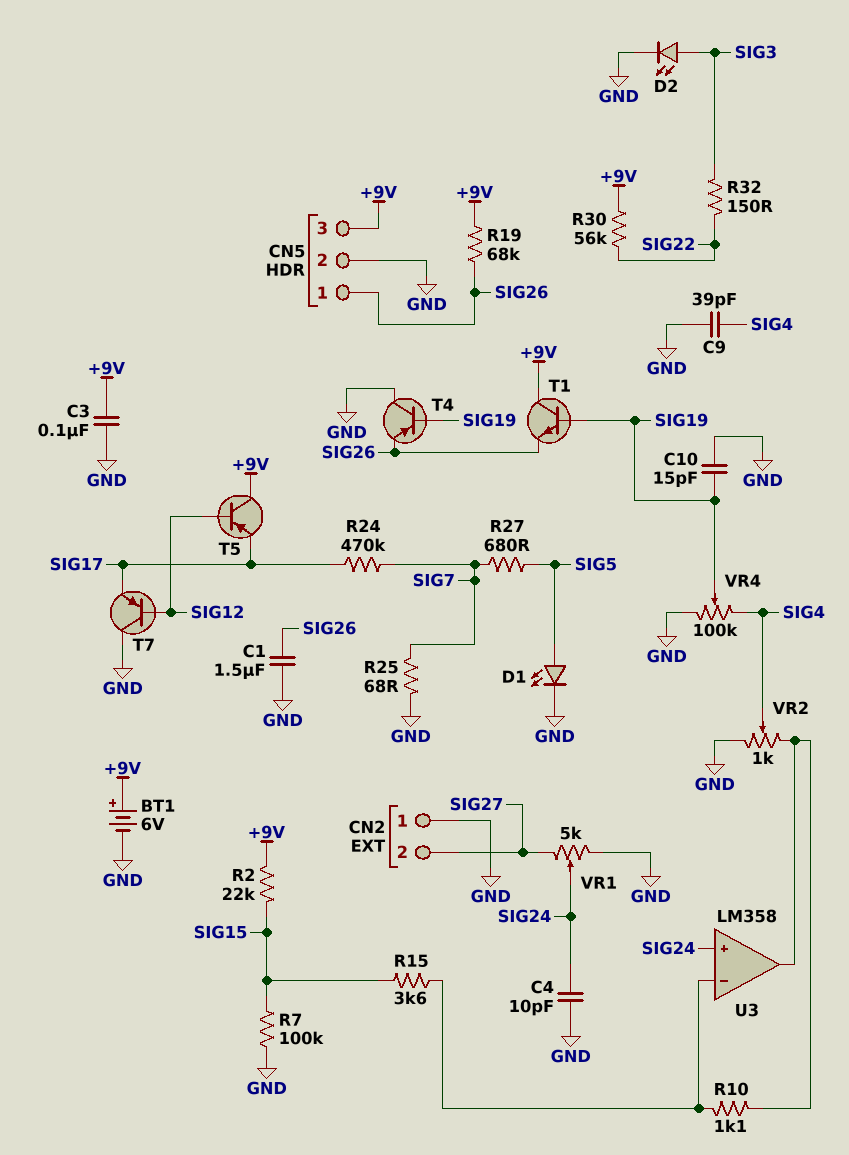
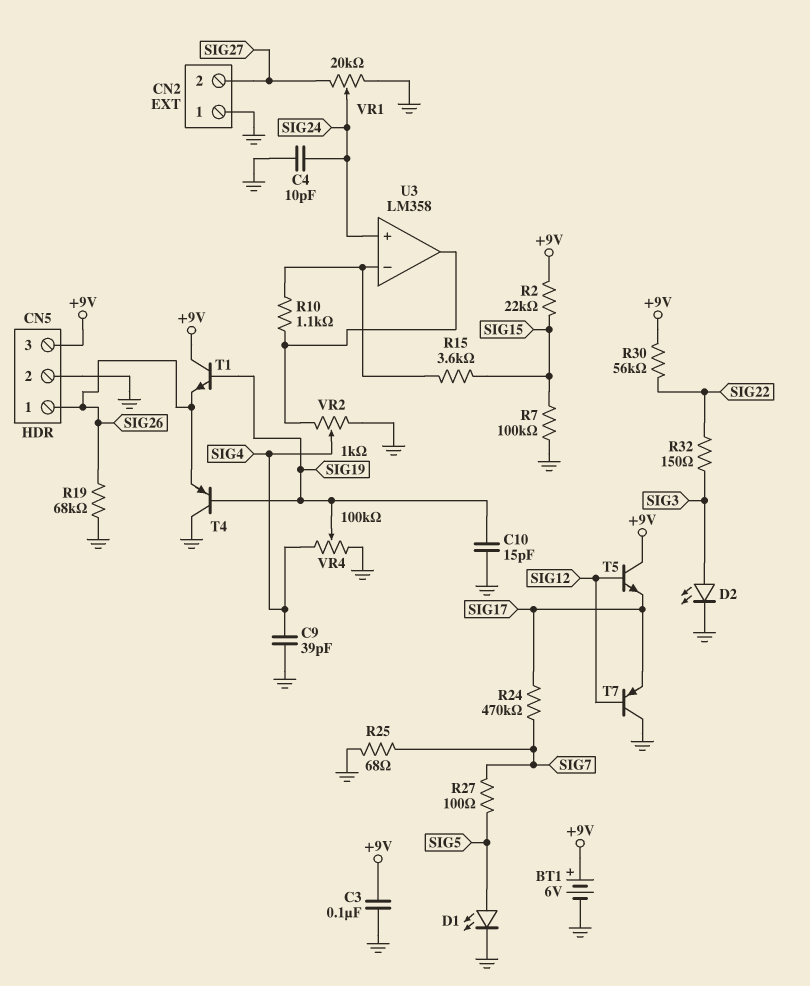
C1: 1.5uF (GND, SIG26) -> none
R19: 68k (+9V, SIG26) -> 68k (GND, SIG26)
R27: 680 (SIG5, SIG7) -> 100 (SIG5, SIG7)
T5: PNP (B SIG12, C +9V, E SIG17) -> NPN (B SIG12, C +9V, E SIG17)
VR1: 5k (GND, SIG27, wiper SIG24) -> 20k (GND, SIG27, wiper SIG24)

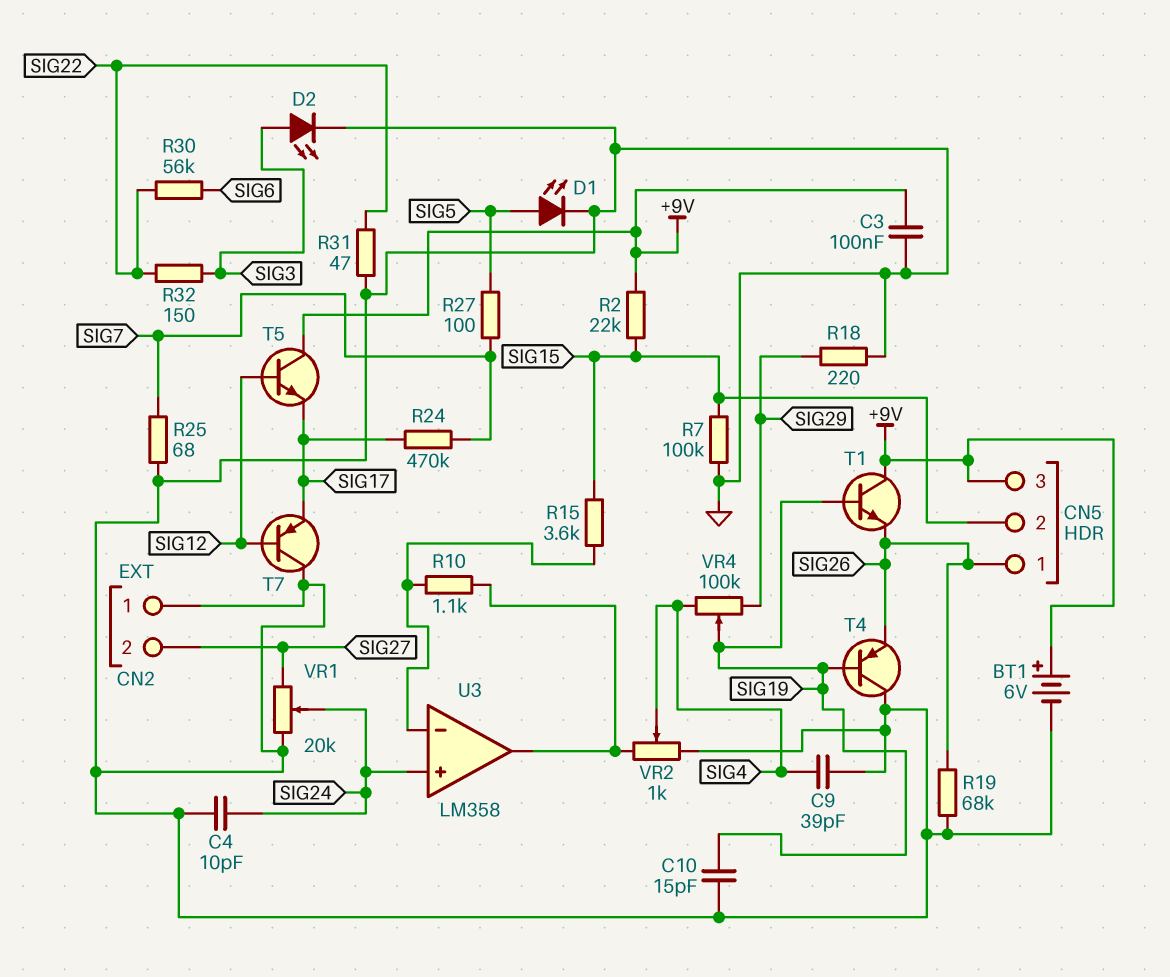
CN5 pin 2: GND -> SIG15
R18: none -> 220 (GND, SIG29)
R30: 56k (+9V, SIG22) -> 56k (SIG6, SIG22)
R31: none -> 47 (GND, SIG22)
VR4: 100k (GND, SIG4, wiper SIG19) -> 100k (SIG4, SIG29, wiper SIG19)

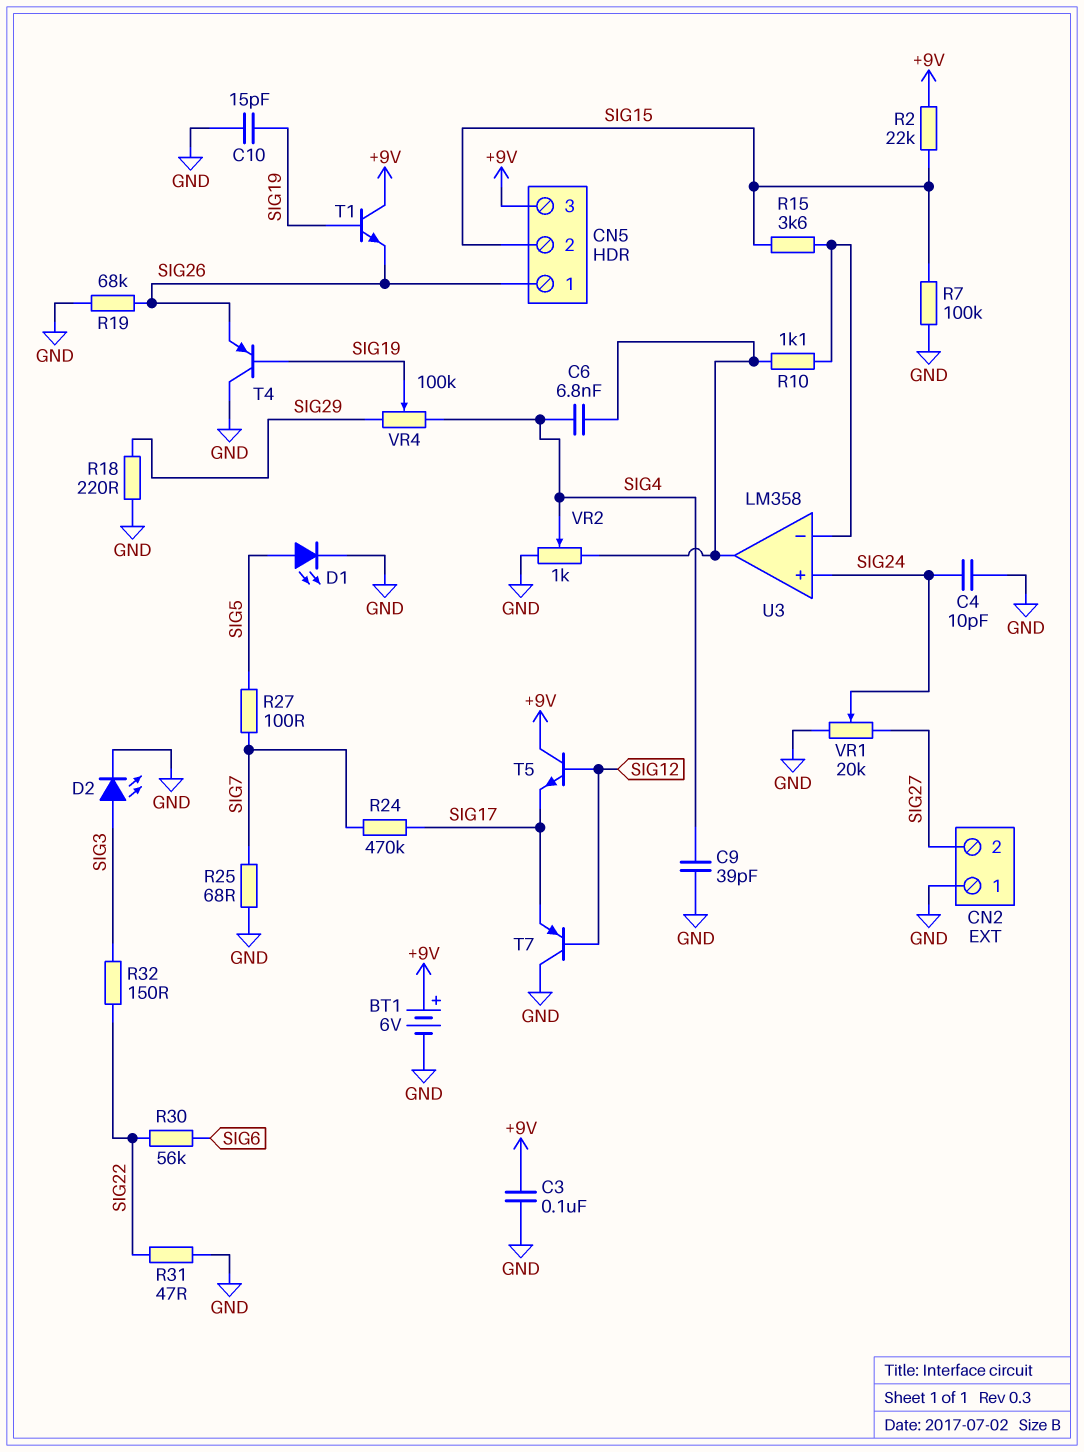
C6: none -> 6.8nF (SIG4, U3/out)

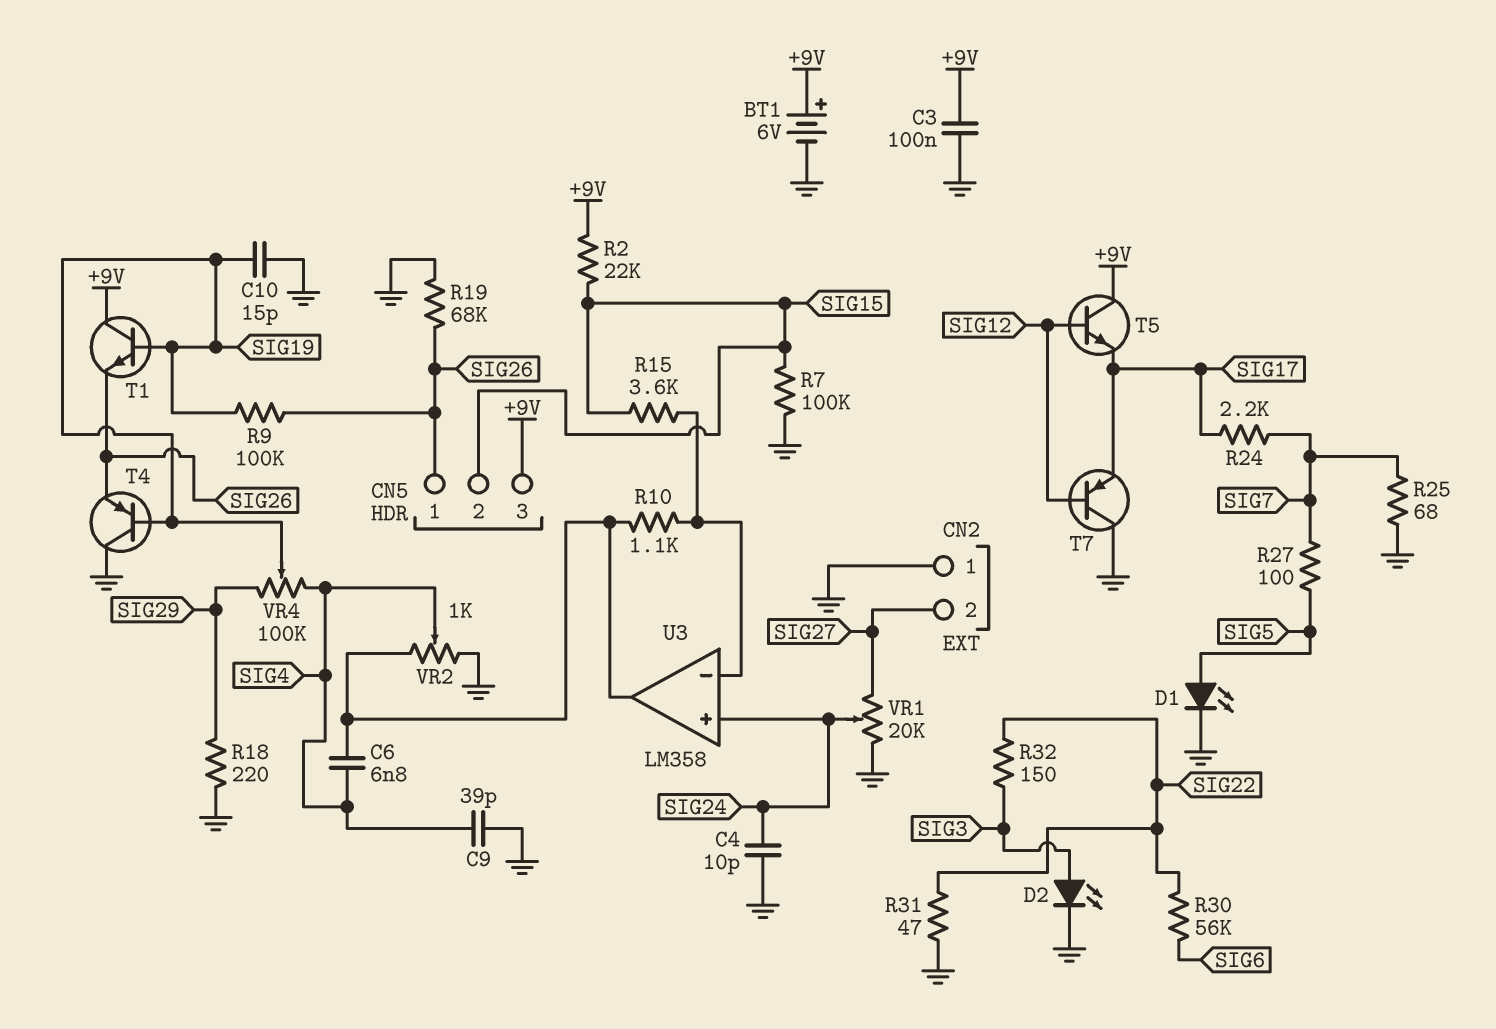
R9: none -> 100k (SIG19, SIG26)
R24: 470k (SIG7, SIG17) -> 2.2k (SIG7, SIG17)

